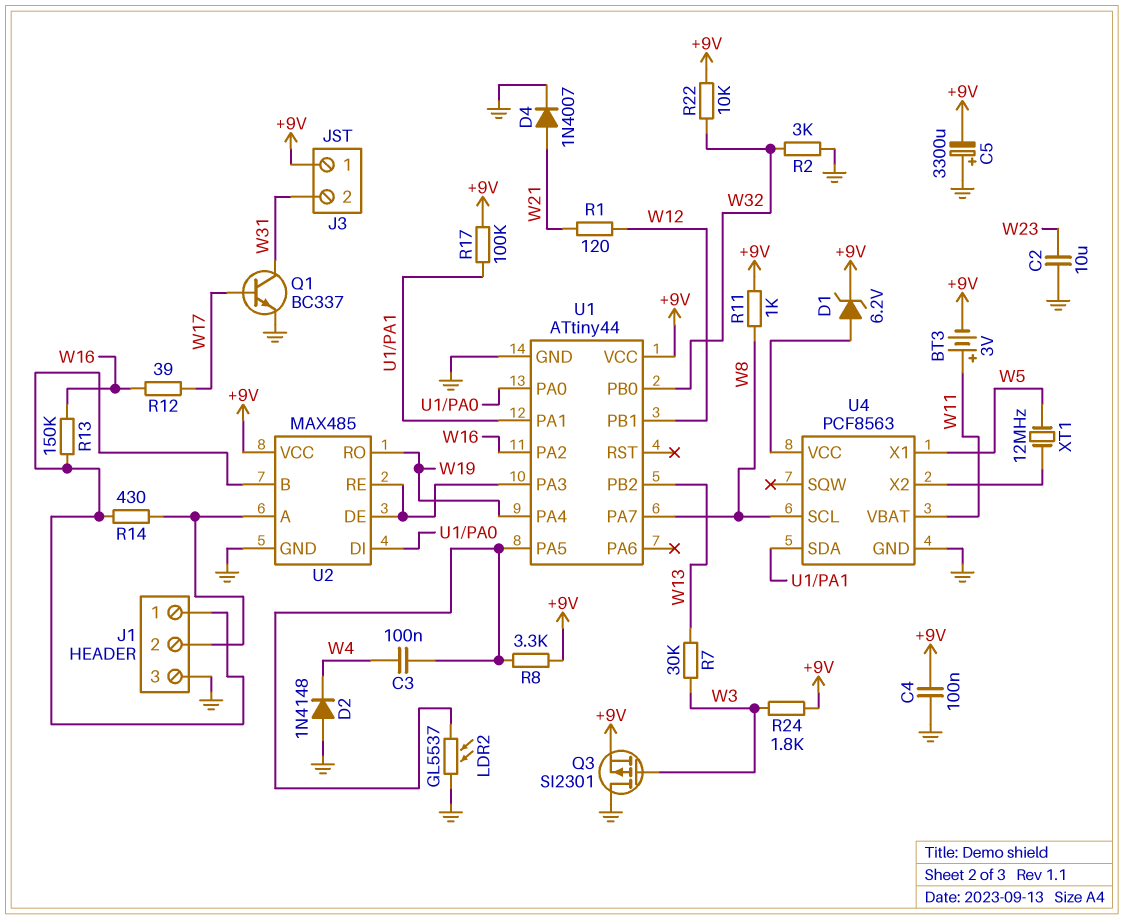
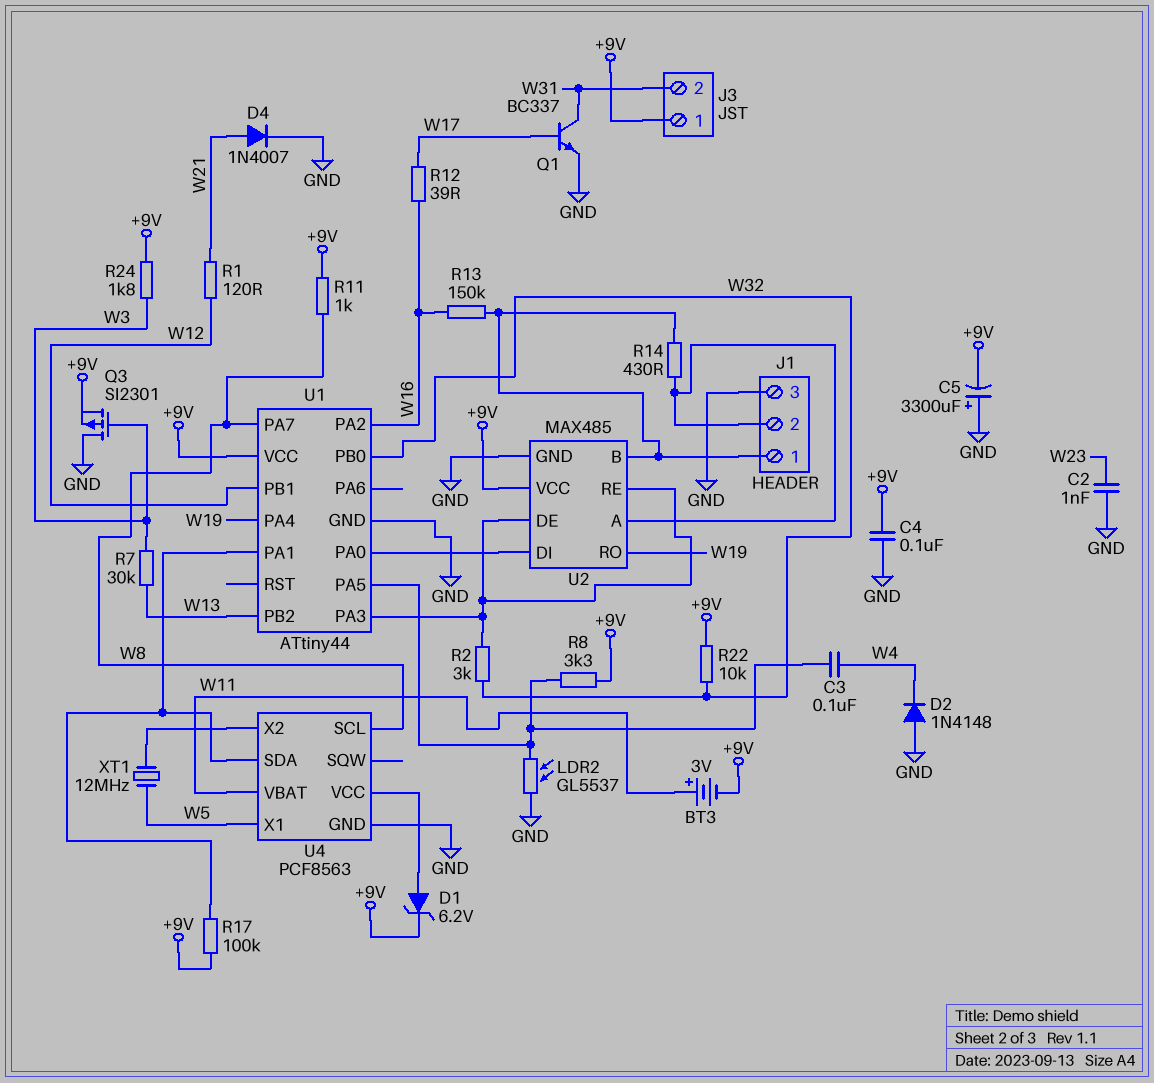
C2: 10uF (GND, W23) -> 1nF (GND, W23)
R2: 3k (GND, W32) -> 3k (U1/PA3, W32)

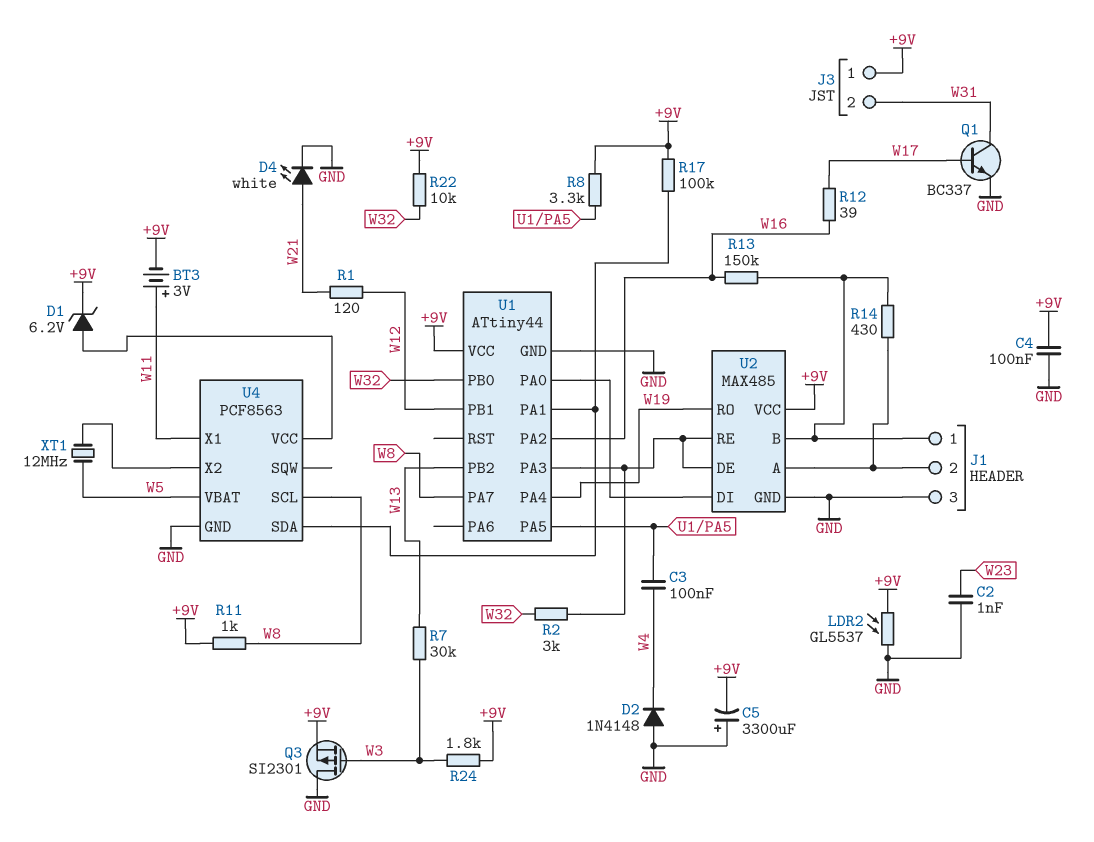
D4: diode 1N4007 (A W21, K GND) -> LED white (A W21, K GND)
LDR2: GL5537 (GND, U1/PA5) -> GL5537 (+9V, GND)
U4 pin VBAT: W11 -> W5
U4 pin X1: W5 -> W11

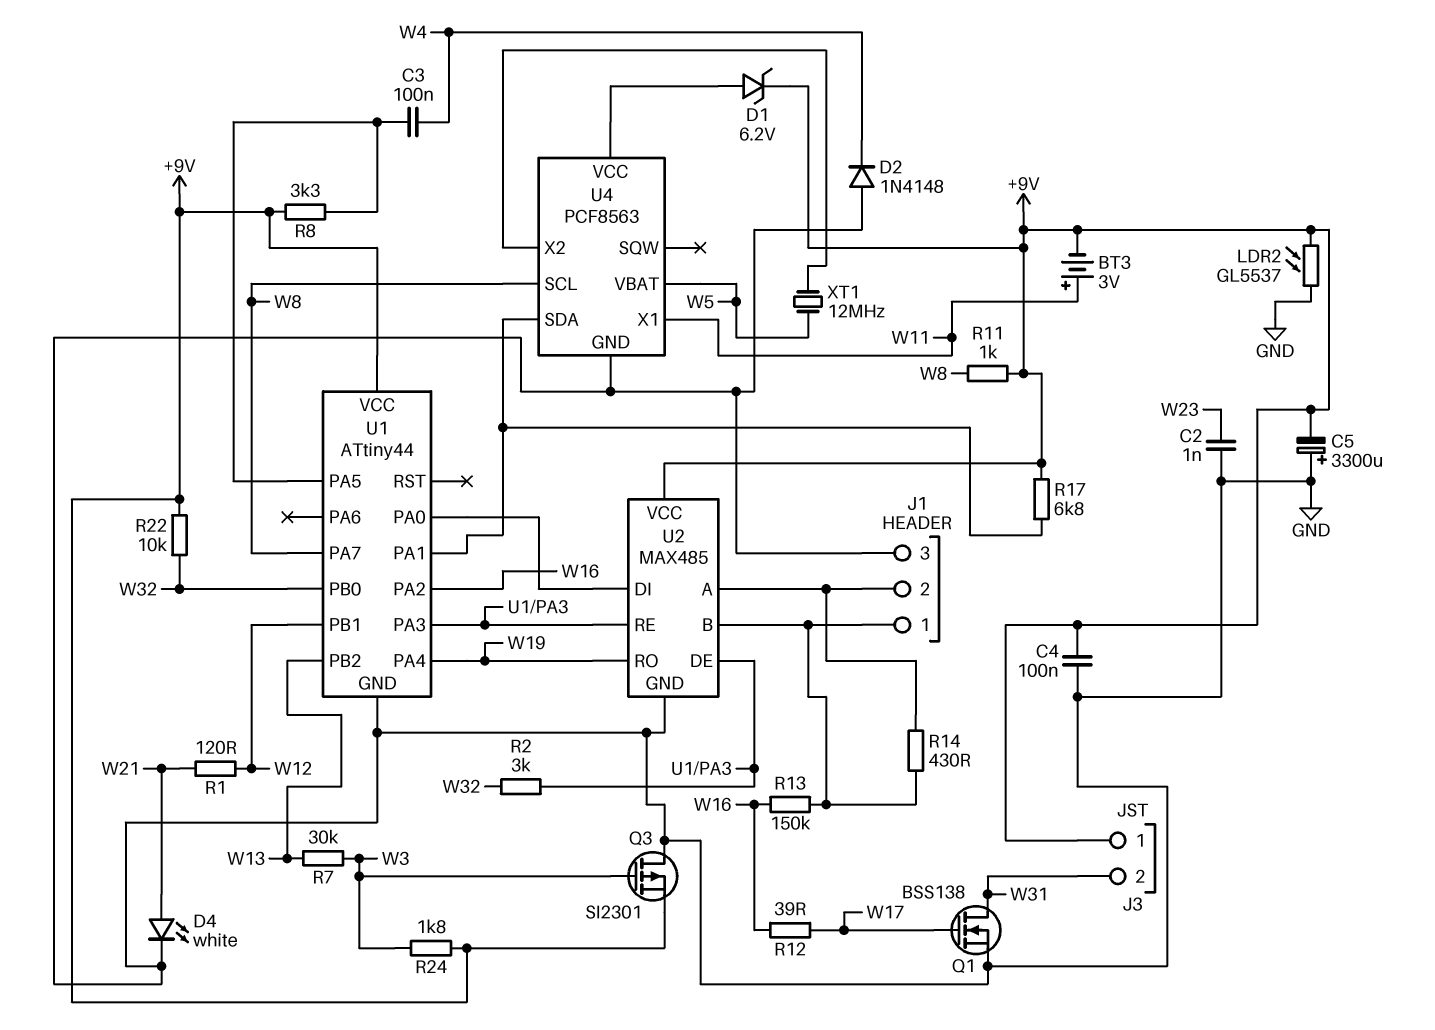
Q1: NPN BC337 (B W17, C W31, E GND) -> NMOS BSS138 (G W17, D W31, S GND)
R17: 100k (+9V, U1/PA1) -> 6.8k (+9V, U1/PA1)

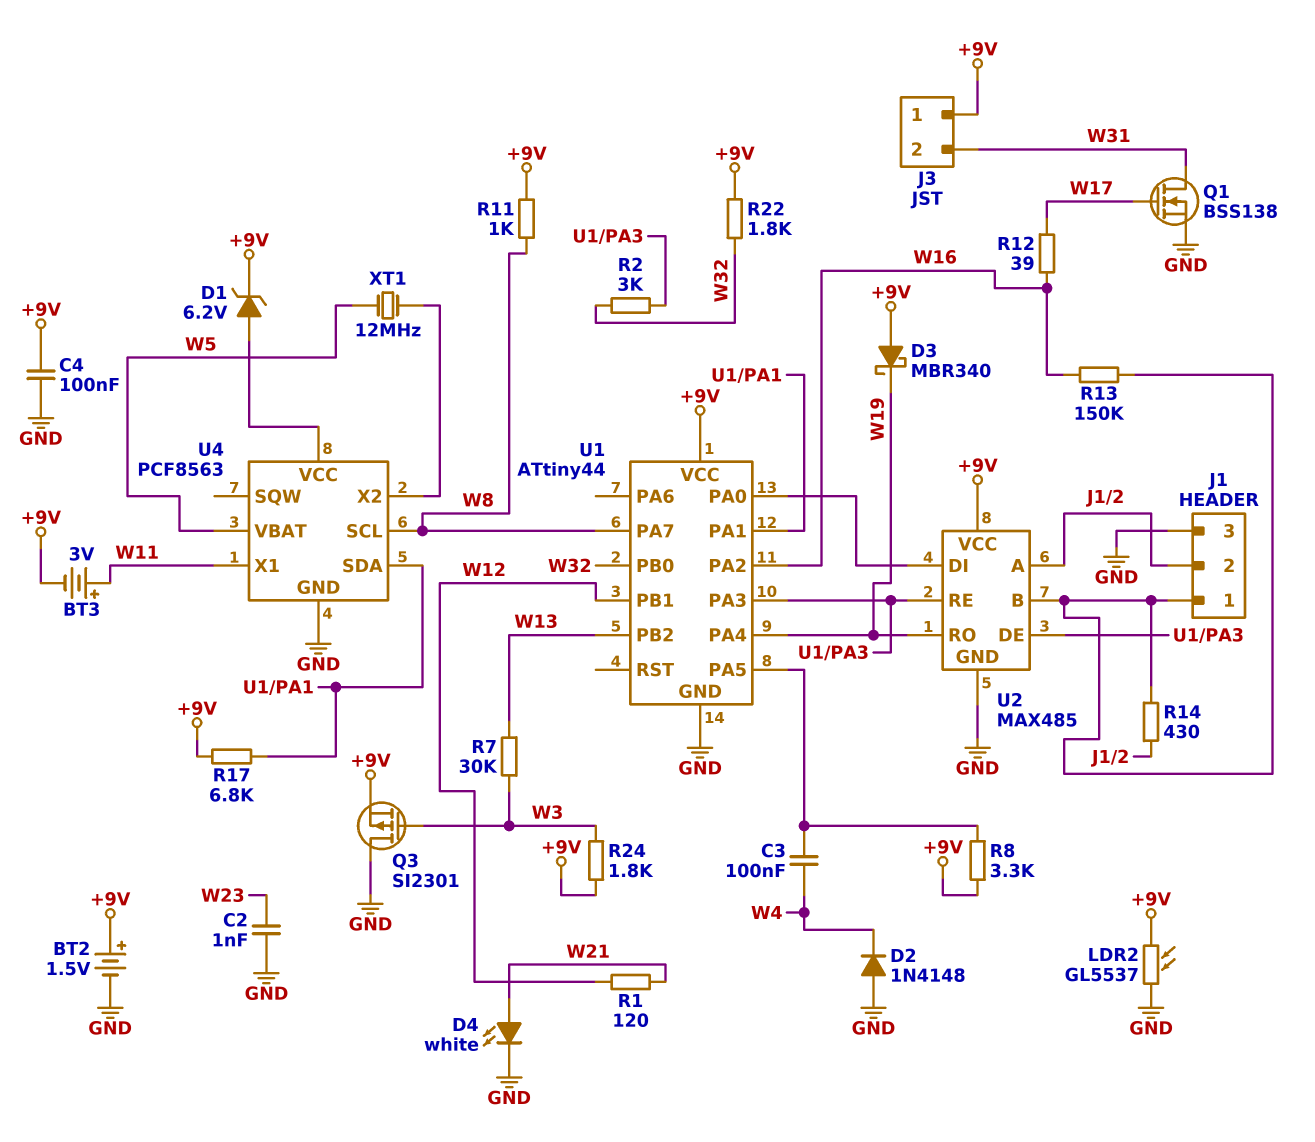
BT2: none -> 1.5V (plus +9V, minus GND)
C5: 3300uF (plus GND, minus +9V) -> none
D3: none -> schottky MBR340 (A +9V, K W19)
R22: 10k (+9V, W32) -> 1.8k (+9V, W32)

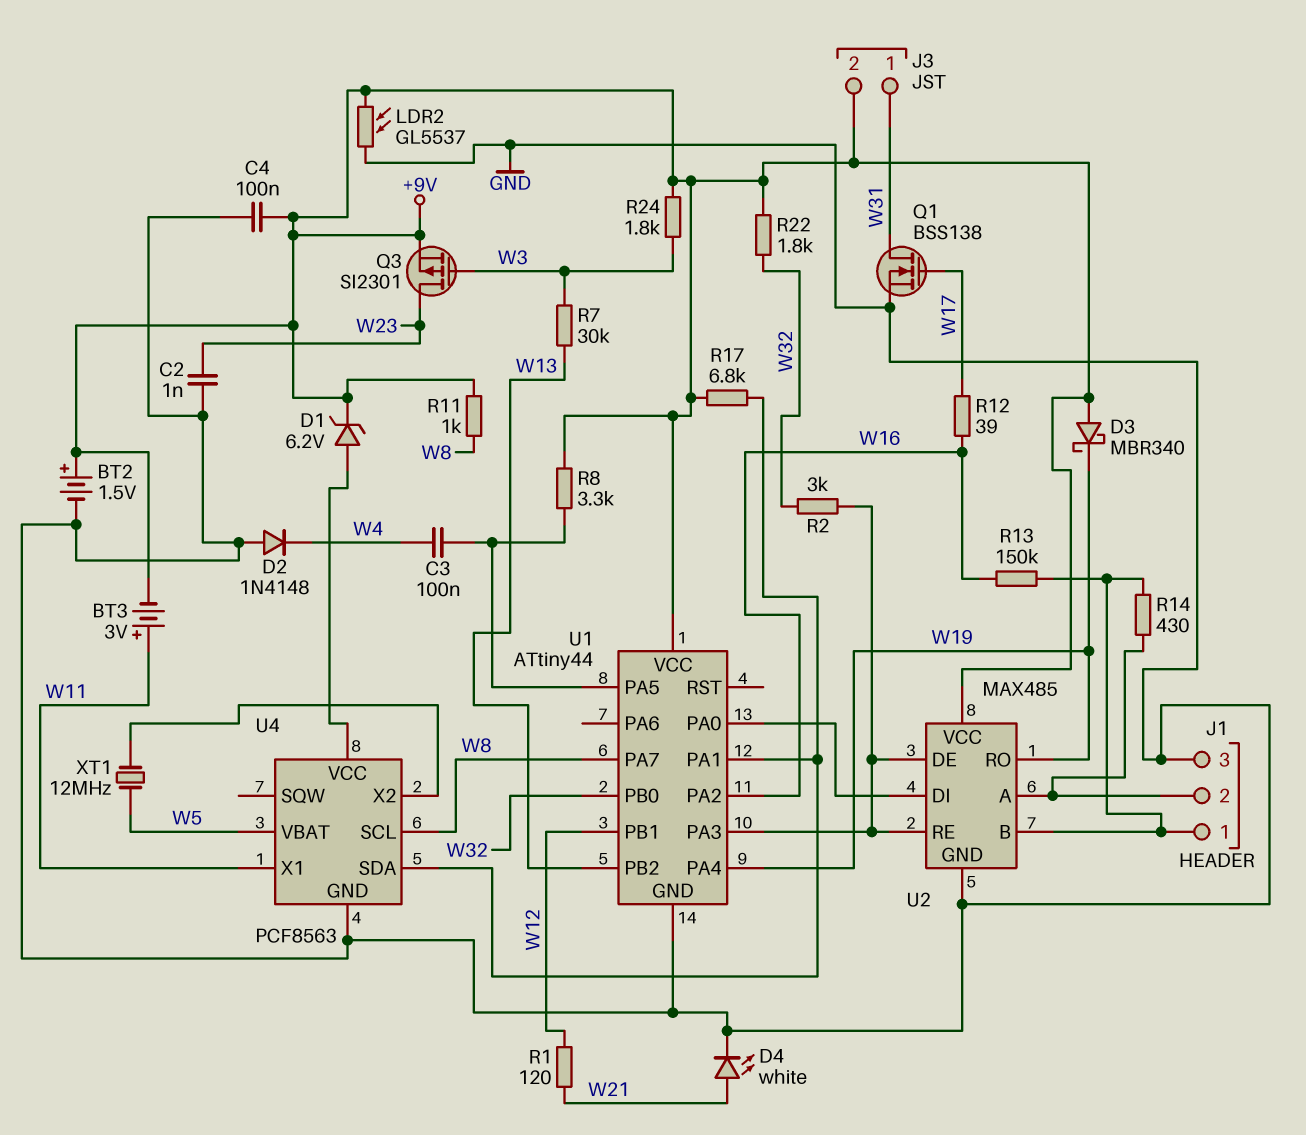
J3 pin 1: +9V -> W31
J3 pin 2: W31 -> +9V
Q3: PMOS SI2301 (G W3, D GND, S +9V) -> PMOS SI2301 (G W3, D W23, S +9V)

